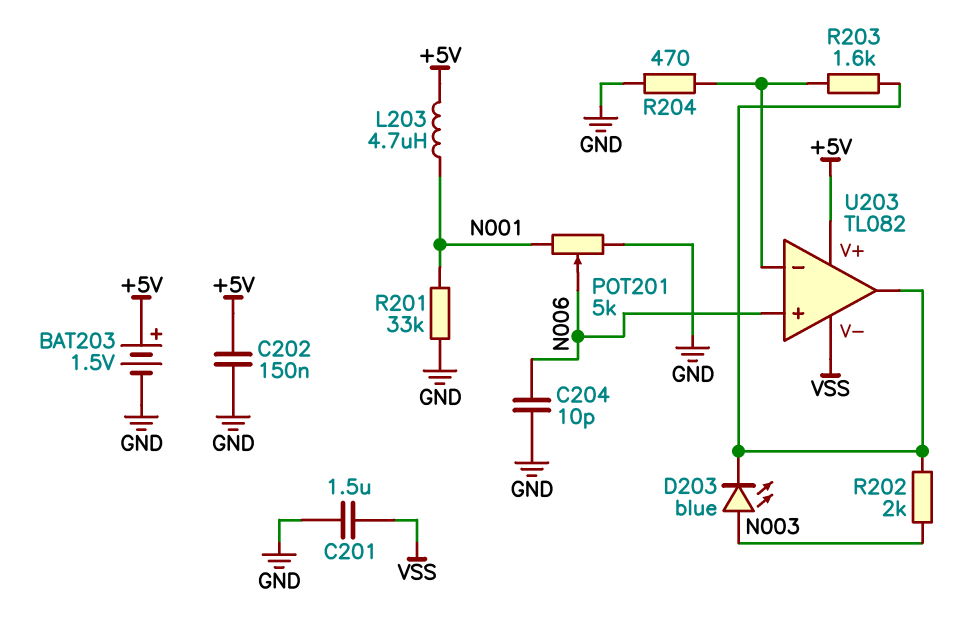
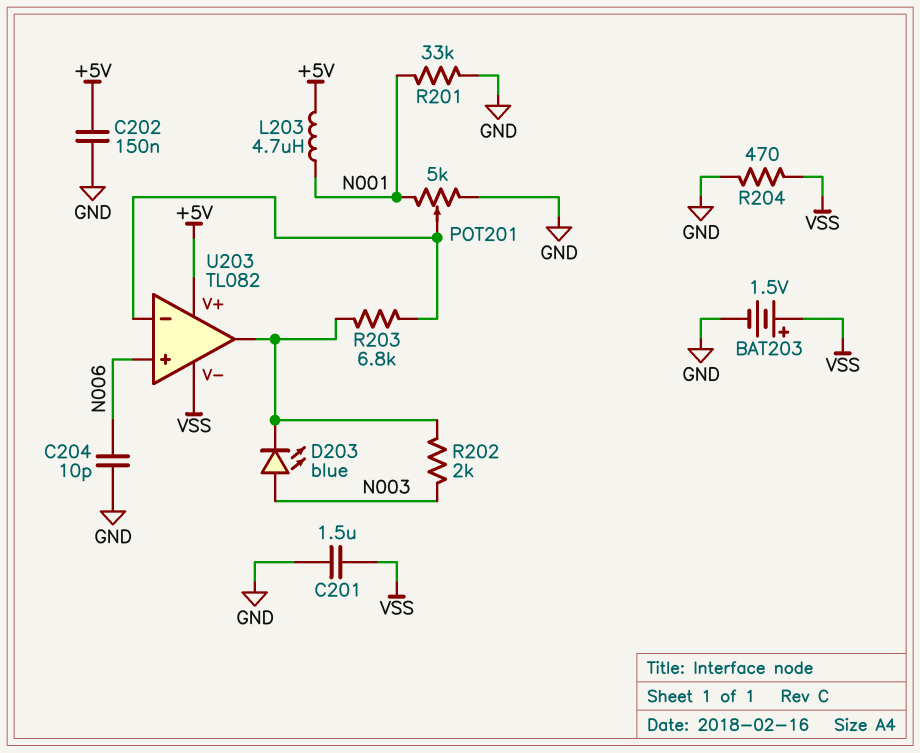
BAT203: 1.5V (plus +5V, minus GND) -> 1.5V (plus VSS, minus GND)
POT201: 5k (GND, N001, wiper N006) -> 5k (GND, N001, wiper U203/in-)
R203: 1.6k (U203/in-, U203/out) -> 6.8k (U203/in-, U203/out)
R204: 470 (GND, U203/in-) -> 470 (GND, VSS)

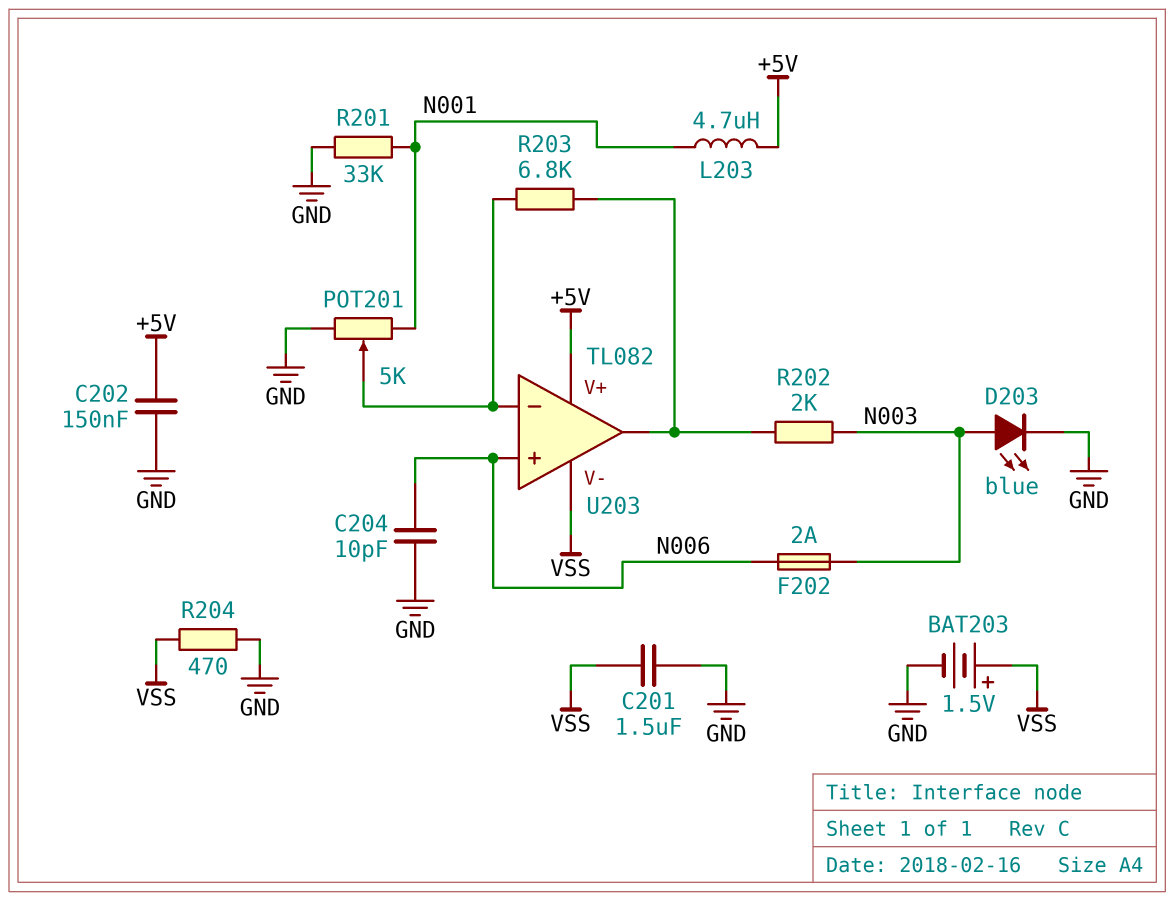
D203: LED blue (A N003, K U203/out) -> LED blue (A N003, K GND)
F202: none -> 2A (N003, N006)

